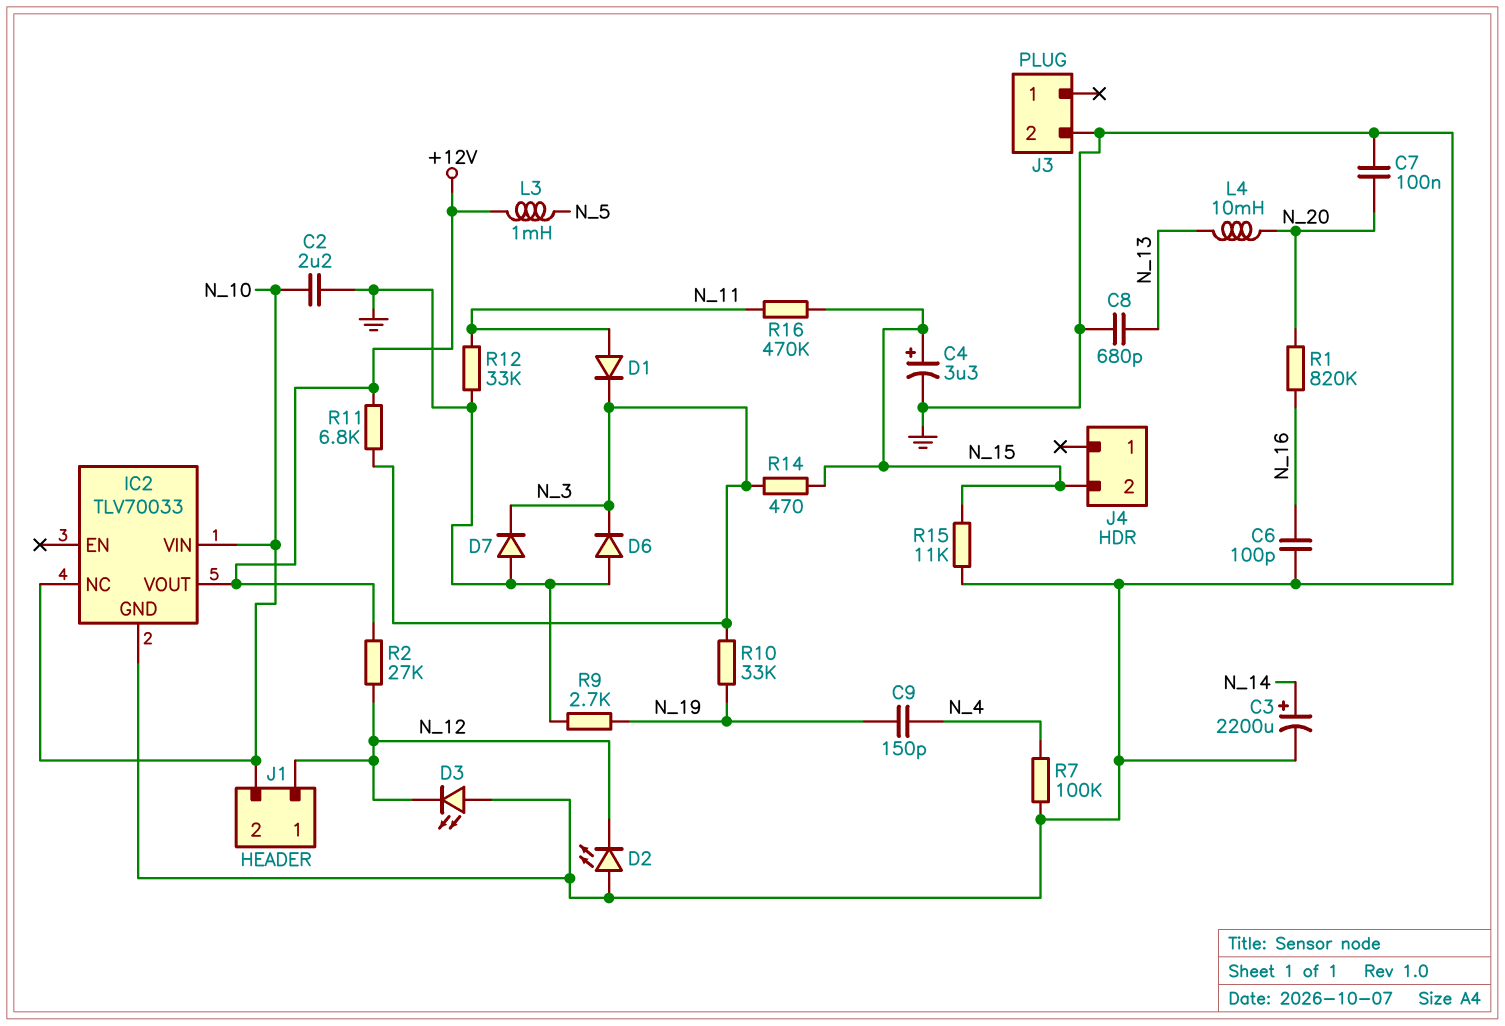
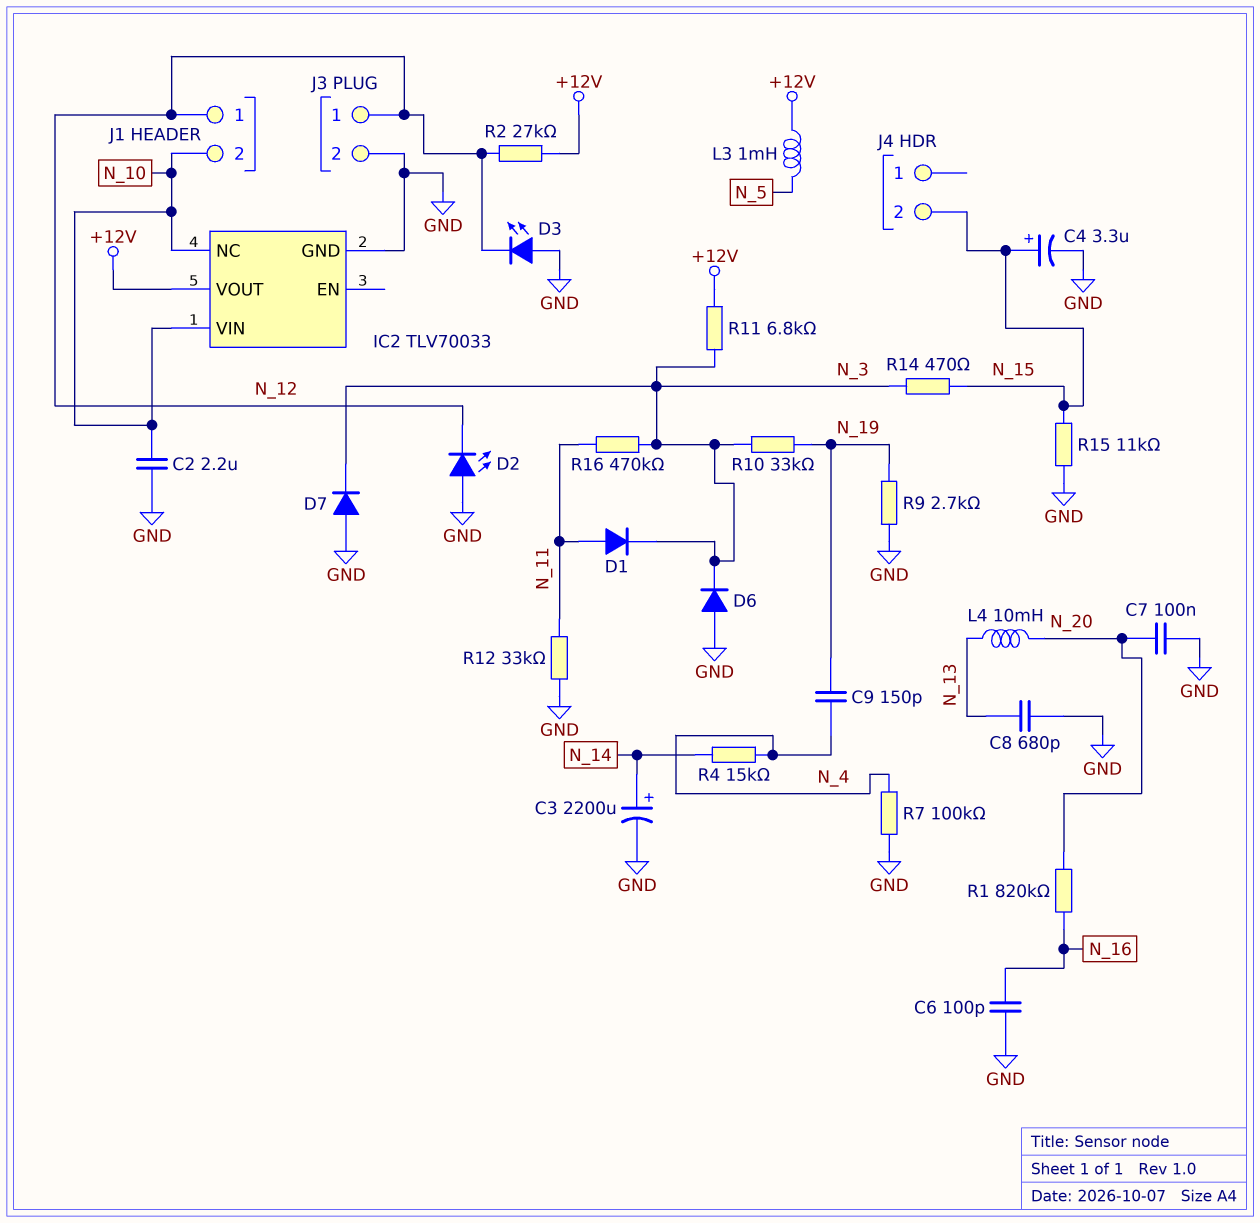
J3 pin 1: none -> N_12
R4: none -> 15k (N_4, N_14)
R16: 470k (N_11, N_15) -> 470k (N_3, N_11)

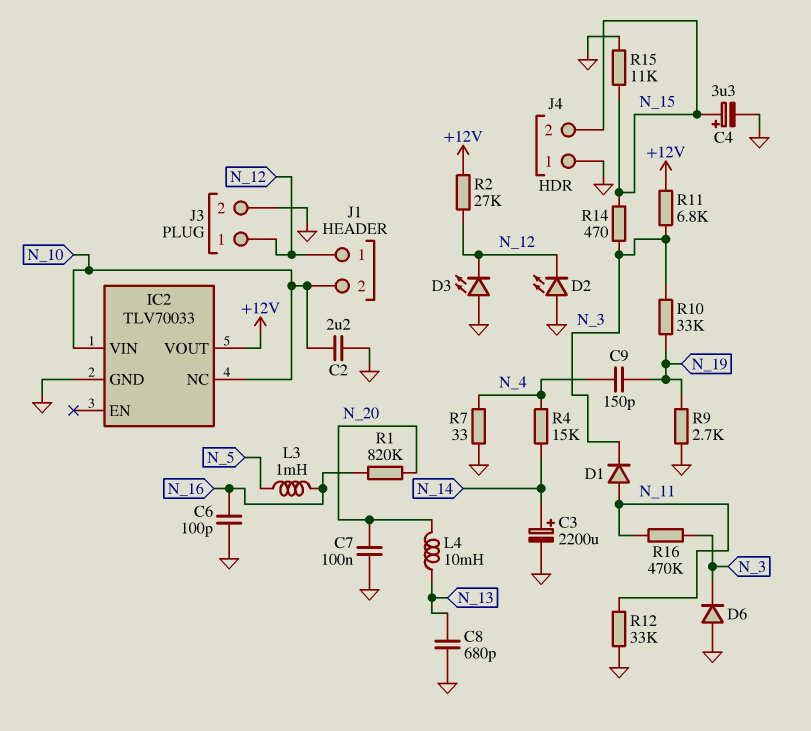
D7: diode (A GND, K N_3) -> none
J4 pin 1: none -> GND
L3: 1mH (+12V, N_5) -> 1mH (N_5, N_16)
R7: 100k (GND, N_4) -> 33 (GND, N_4)

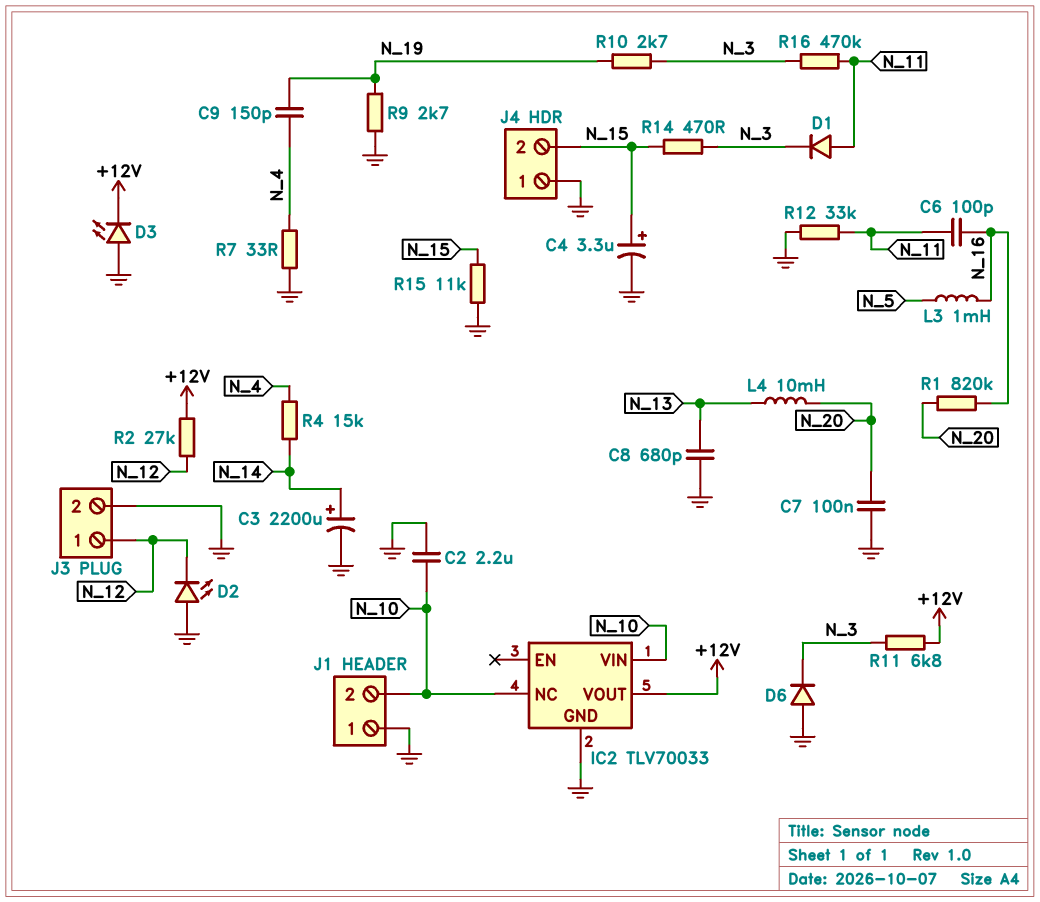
C6: 100pF (GND, N_16) -> 100pF (N_11, N_16)
D3: LED (A GND, K N_12) -> LED (A GND, K +12V)
J1 pin 1: N_12 -> GND
R10: 33k (N_3, N_19) -> 2.7k (N_3, N_19)

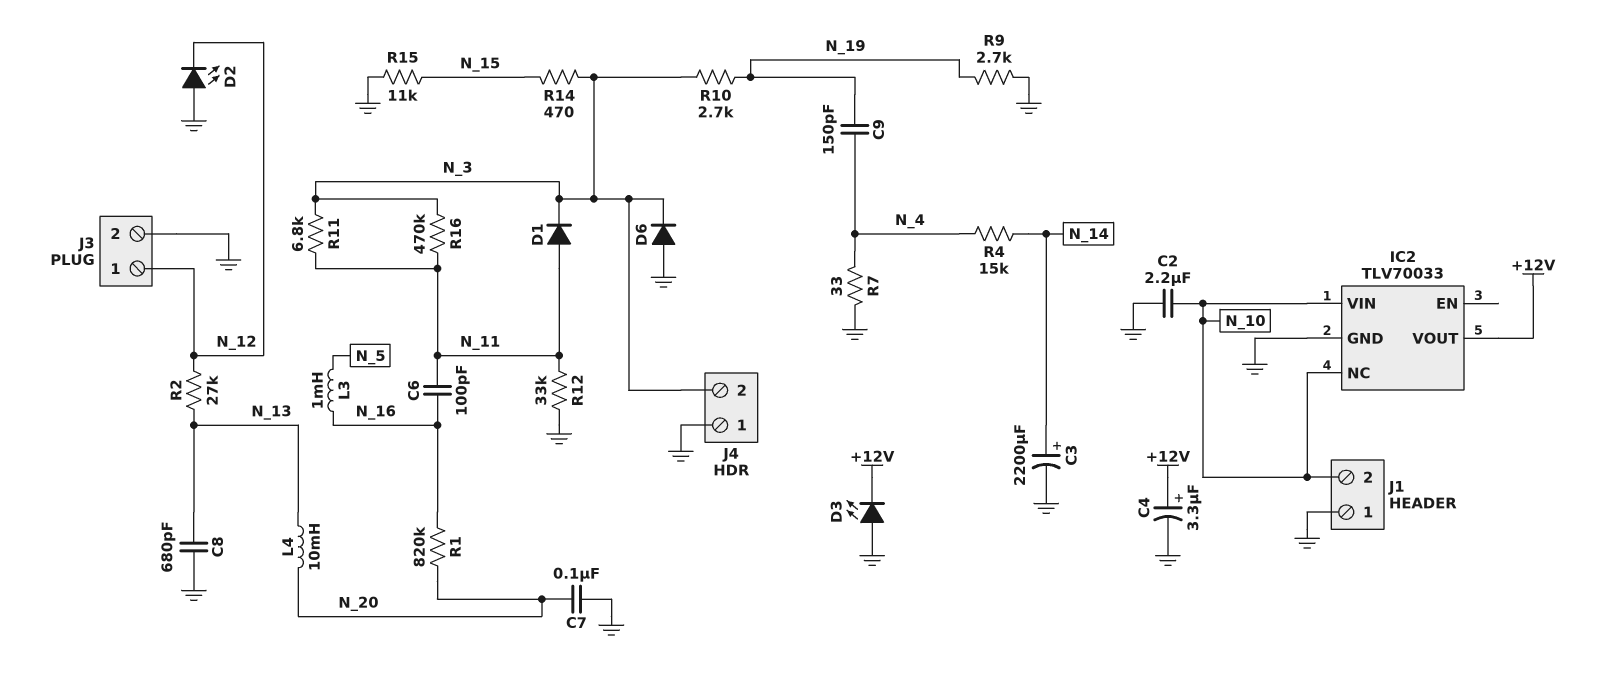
C4: 3.3uF (plus N_15, minus GND) -> 3.3uF (plus +12V, minus GND)
J4 pin 2: N_15 -> N_3
R2: 27k (+12V, N_12) -> 27k (N_12, N_13)
R11: 6.8k (+12V, N_3) -> 6.8k (N_3, N_11)

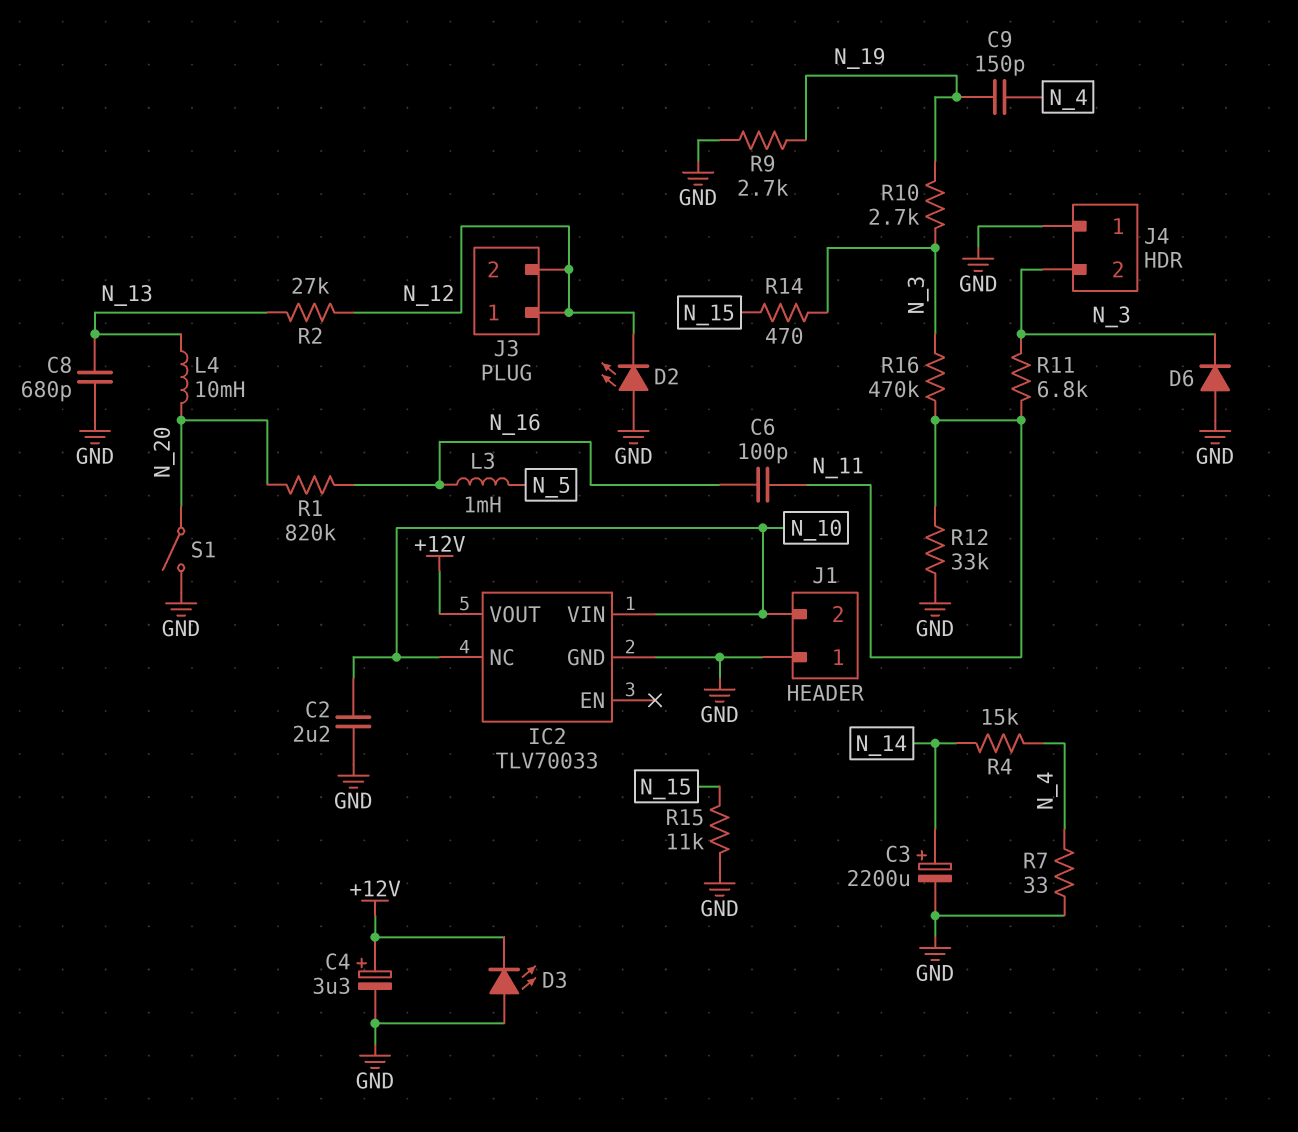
C7: 100nF (GND, N_20) -> none
D1: diode (A N_11, K N_3) -> none
J3 pin 2: GND -> N_12
S1: none -> switch (GND, N_20)

